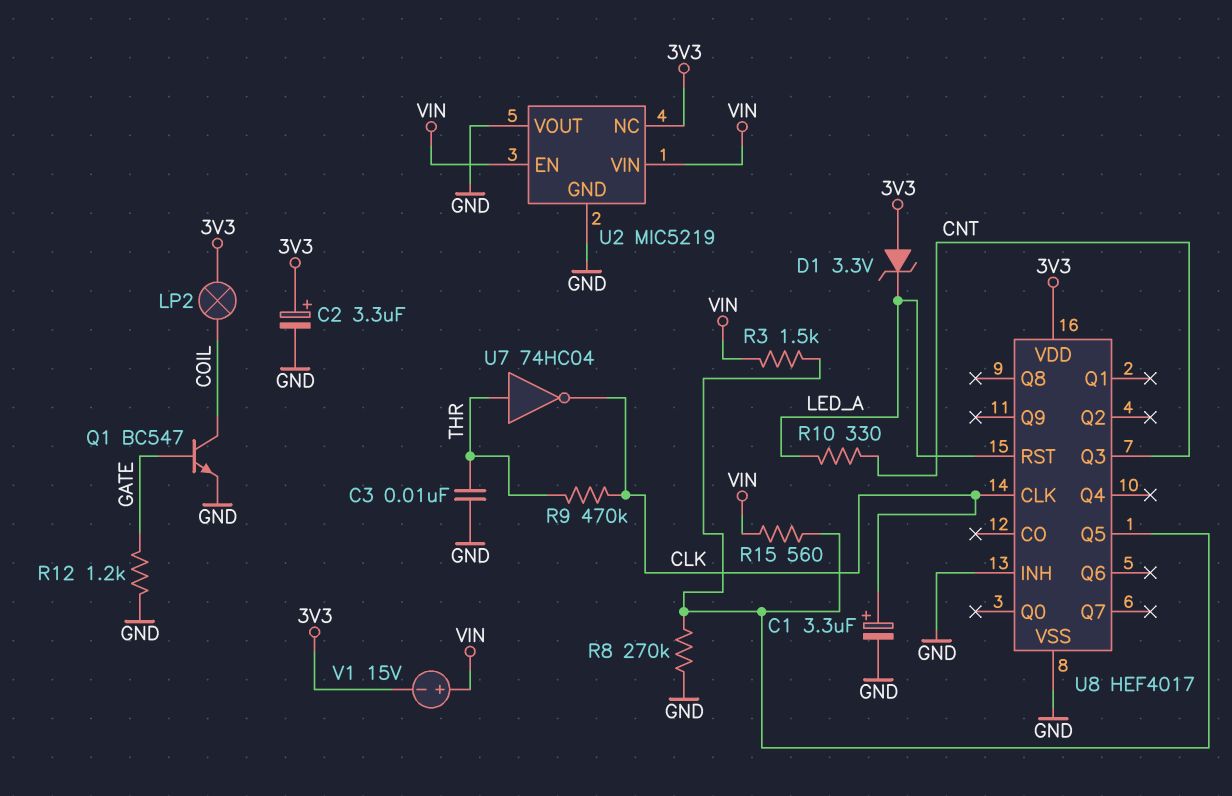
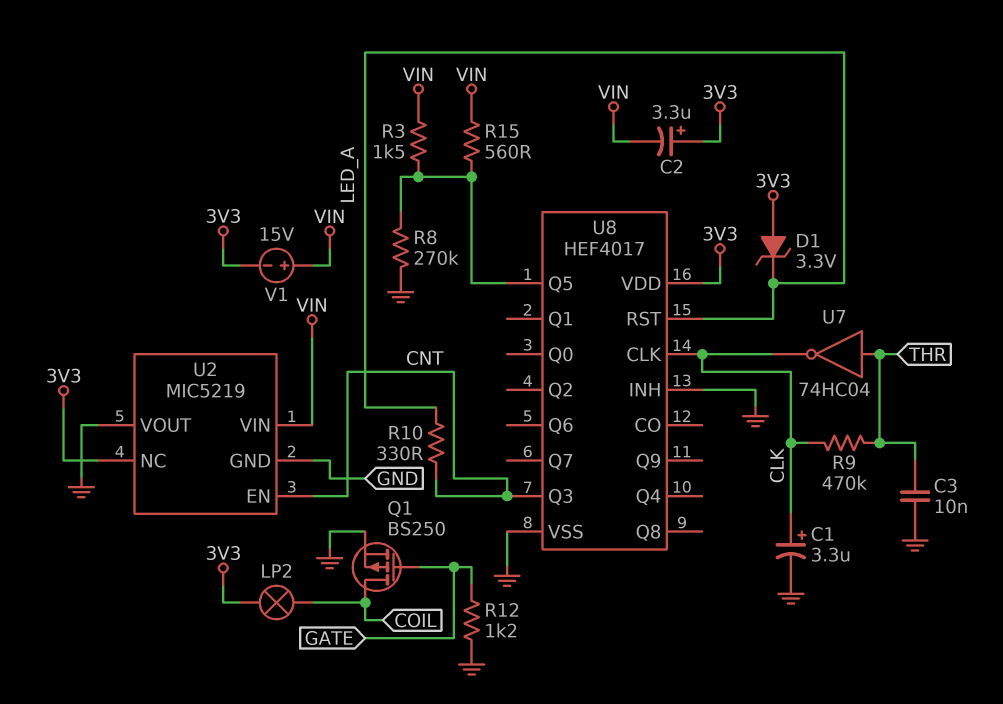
C2: 3.3uF (plus 3V3, minus GND) -> 3.3uF (plus 3V3, minus VIN)
Q1: NPN BC547 (B GATE, C COIL, E GND) -> PMOS BS250 (G GATE, D COIL, S GND)
U2 pin EN: VIN -> CNT

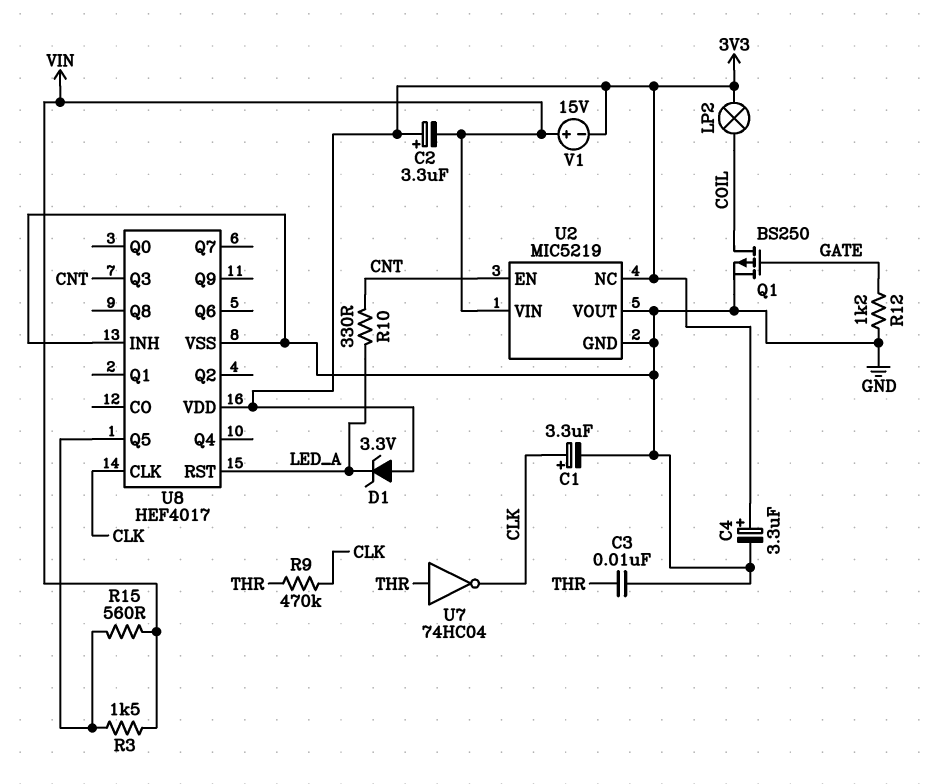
C4: none -> 3.3uF (plus 3V3, minus GND)
R8: 270k (GND, U8/Q5) -> none

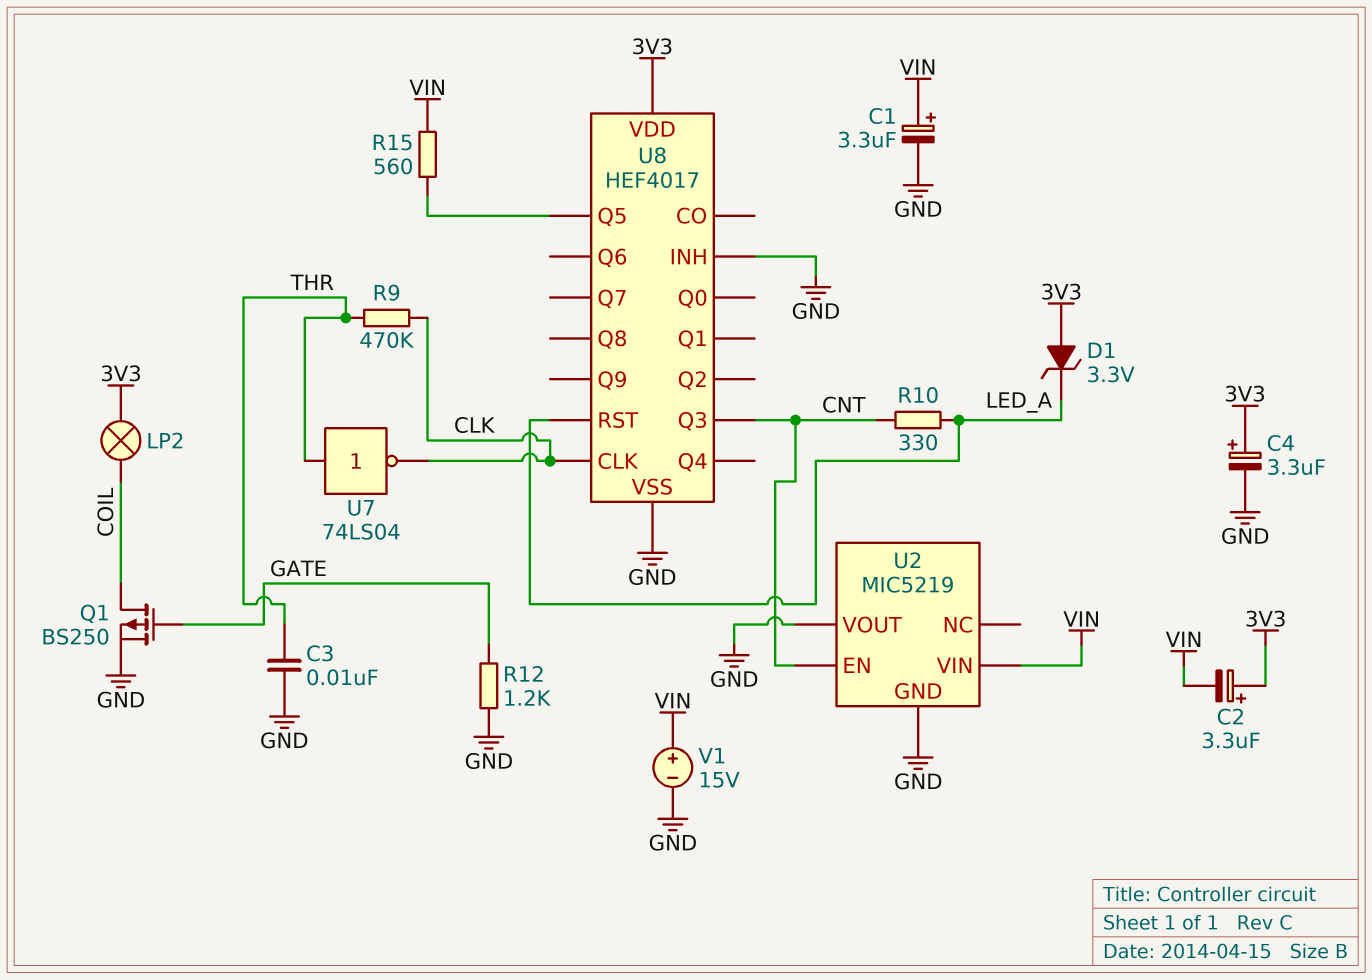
C1: 3.3uF (plus CLK, minus GND) -> 3.3uF (plus VIN, minus GND)
R3: 1.5k (U8/Q5, VIN) -> none
U2 pin NC: 3V3 -> none
U7: NOT 74HC04 (in THR, out CLK) -> NOT 74LS04 (in THR, out CLK)
V1: 15V (plus VIN, minus 3V3) -> 15V (plus VIN, minus GND)

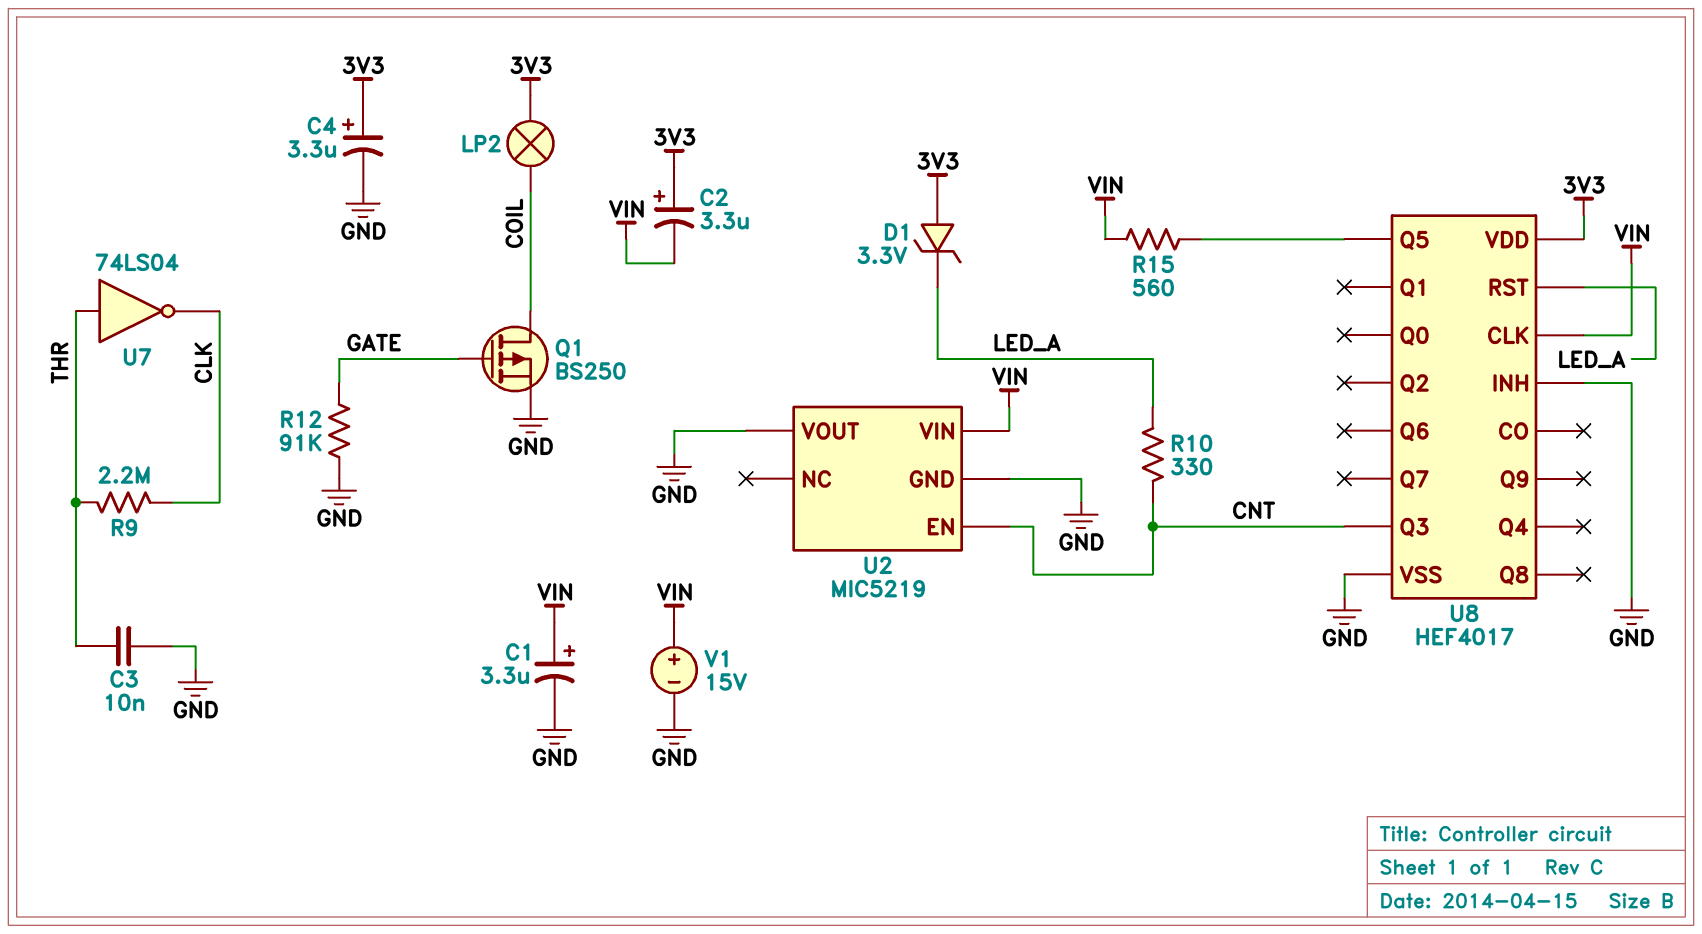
R9: 470k (CLK, THR) -> 2.2M (CLK, THR)
R12: 1.2k (GATE, GND) -> 91k (GATE, GND)
U8 pin CLK: CLK -> VIN

